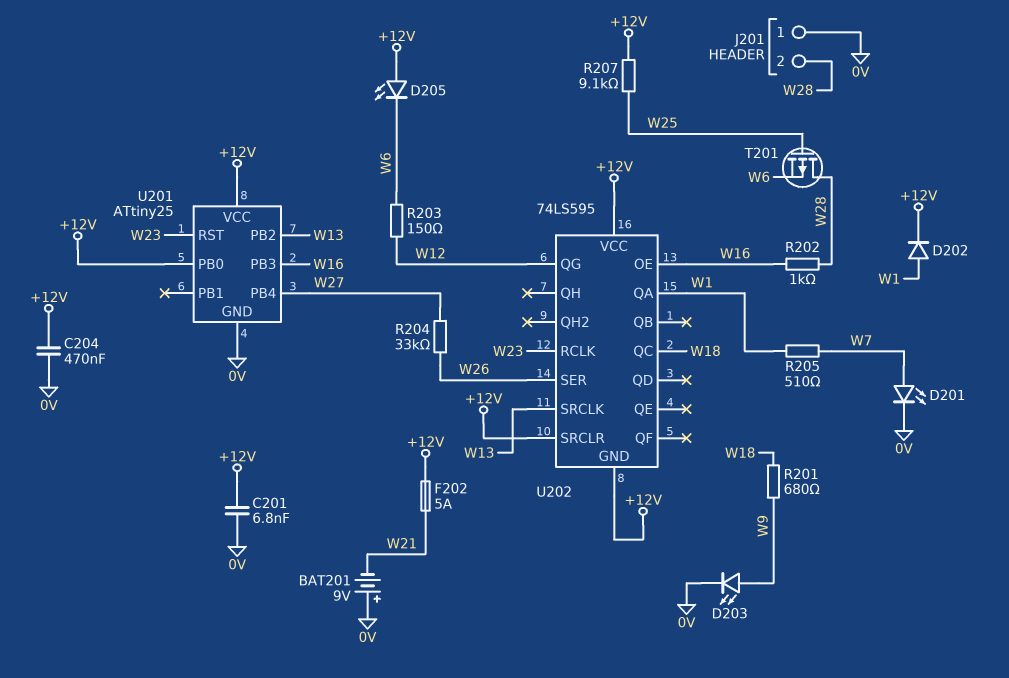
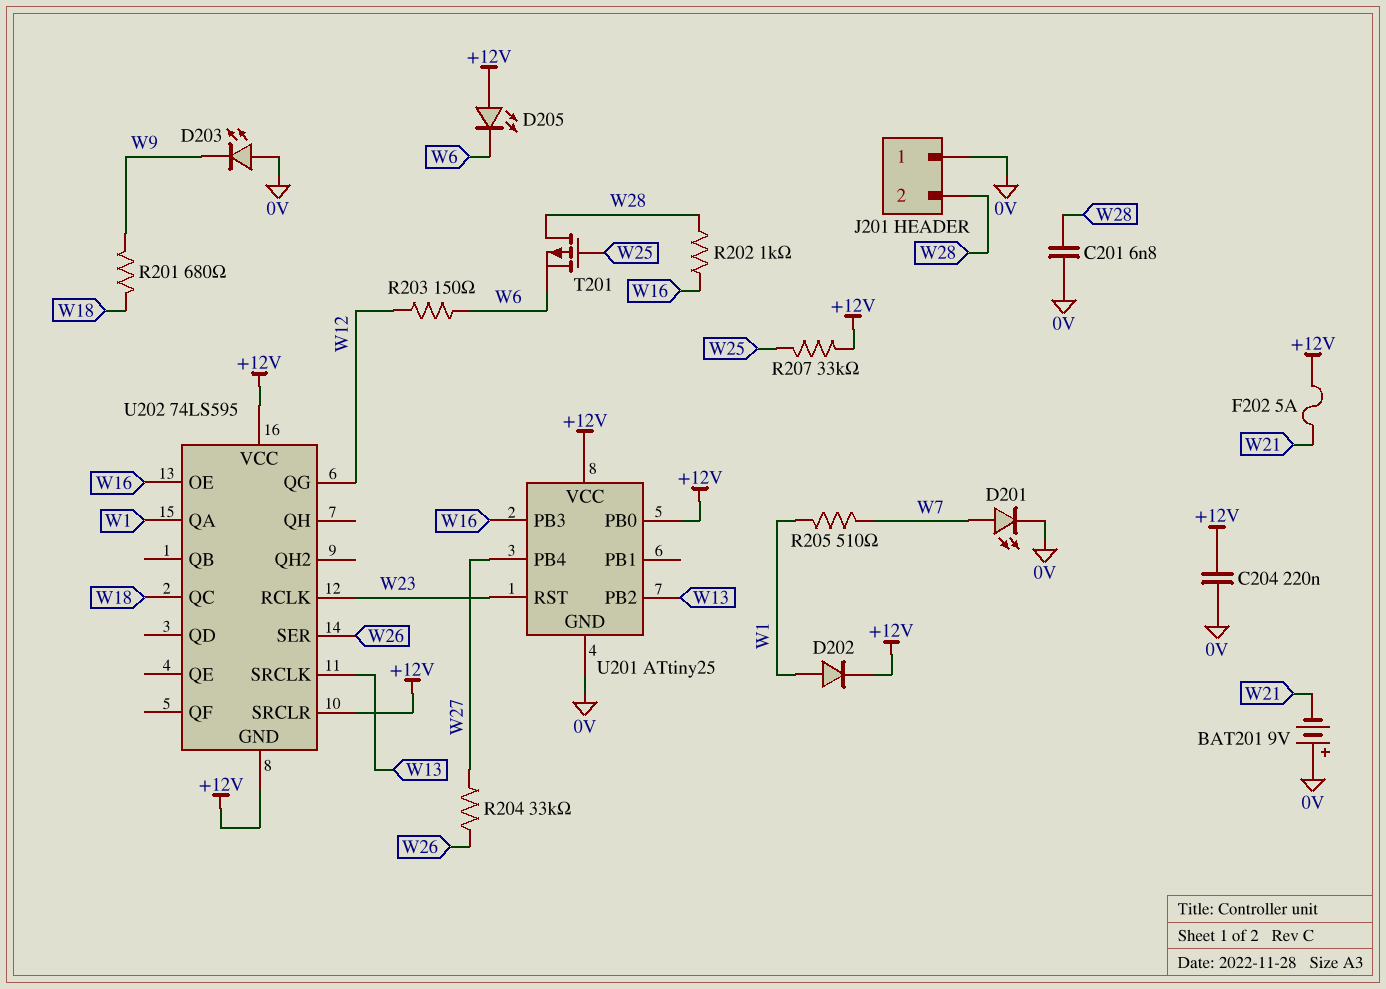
C201: 6.8nF (+12V, 0V) -> 6.8nF (0V, W28)
C204: 470nF (+12V, 0V) -> 220nF (+12V, 0V)
D203: LED (A W9, K 0V) -> LED (A 0V, K W9)
R207: 9.1k (+12V, W25) -> 33k (+12V, W25)

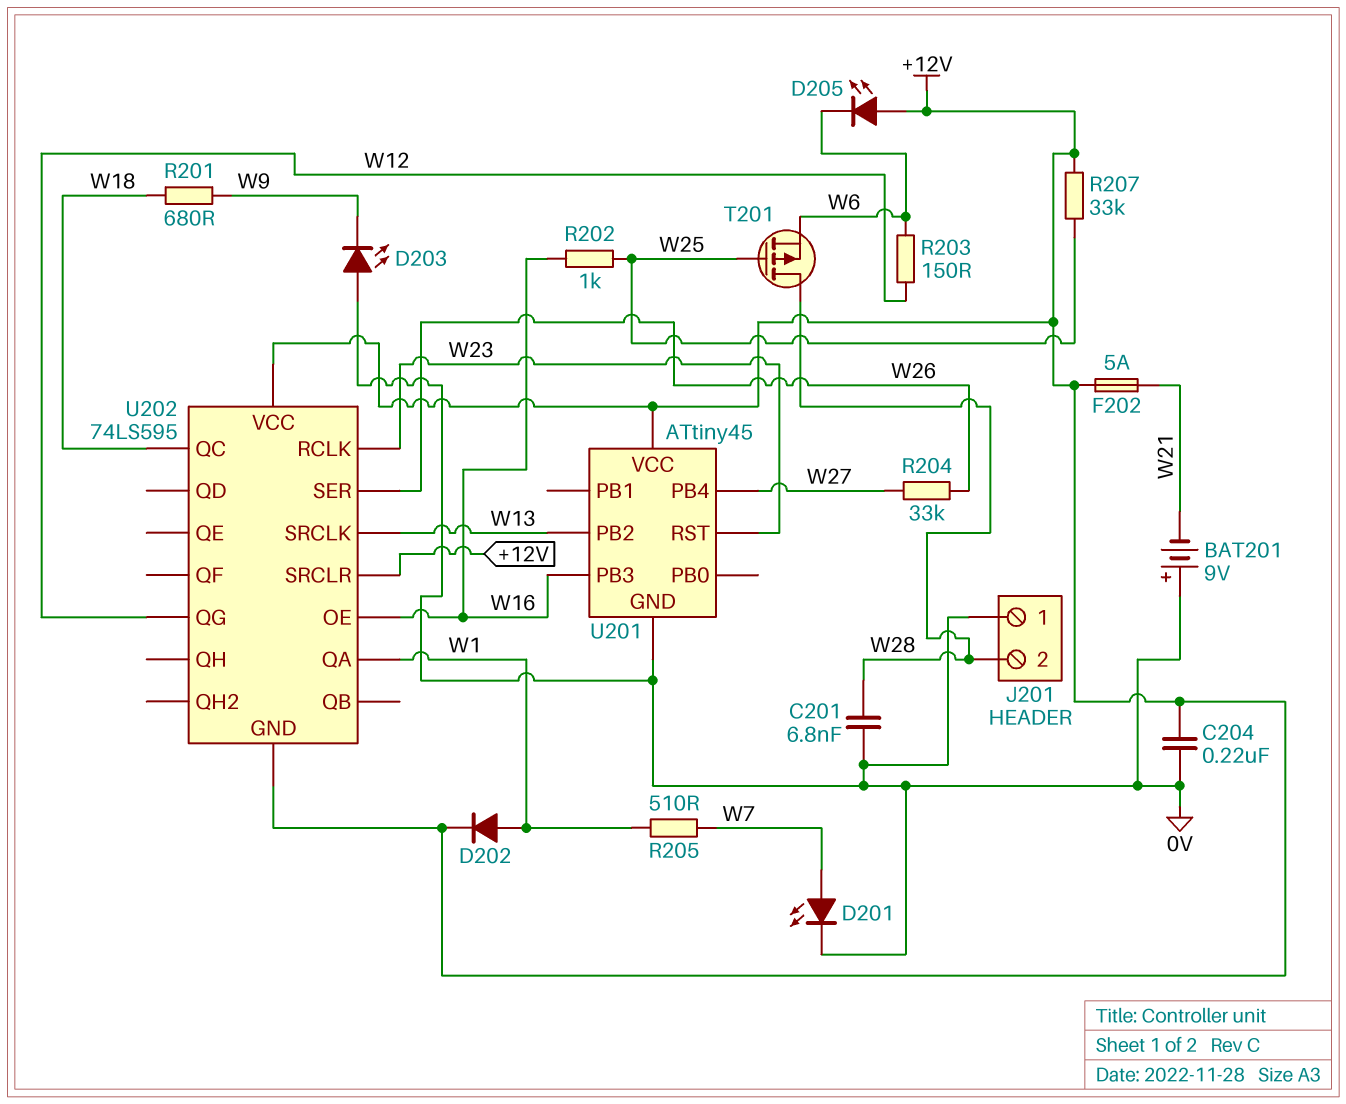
R202: 1k (W16, W28) -> 1k (W16, W25)
U201: ATtiny25 -> ATtiny45
U201 pin PB0: +12V -> none

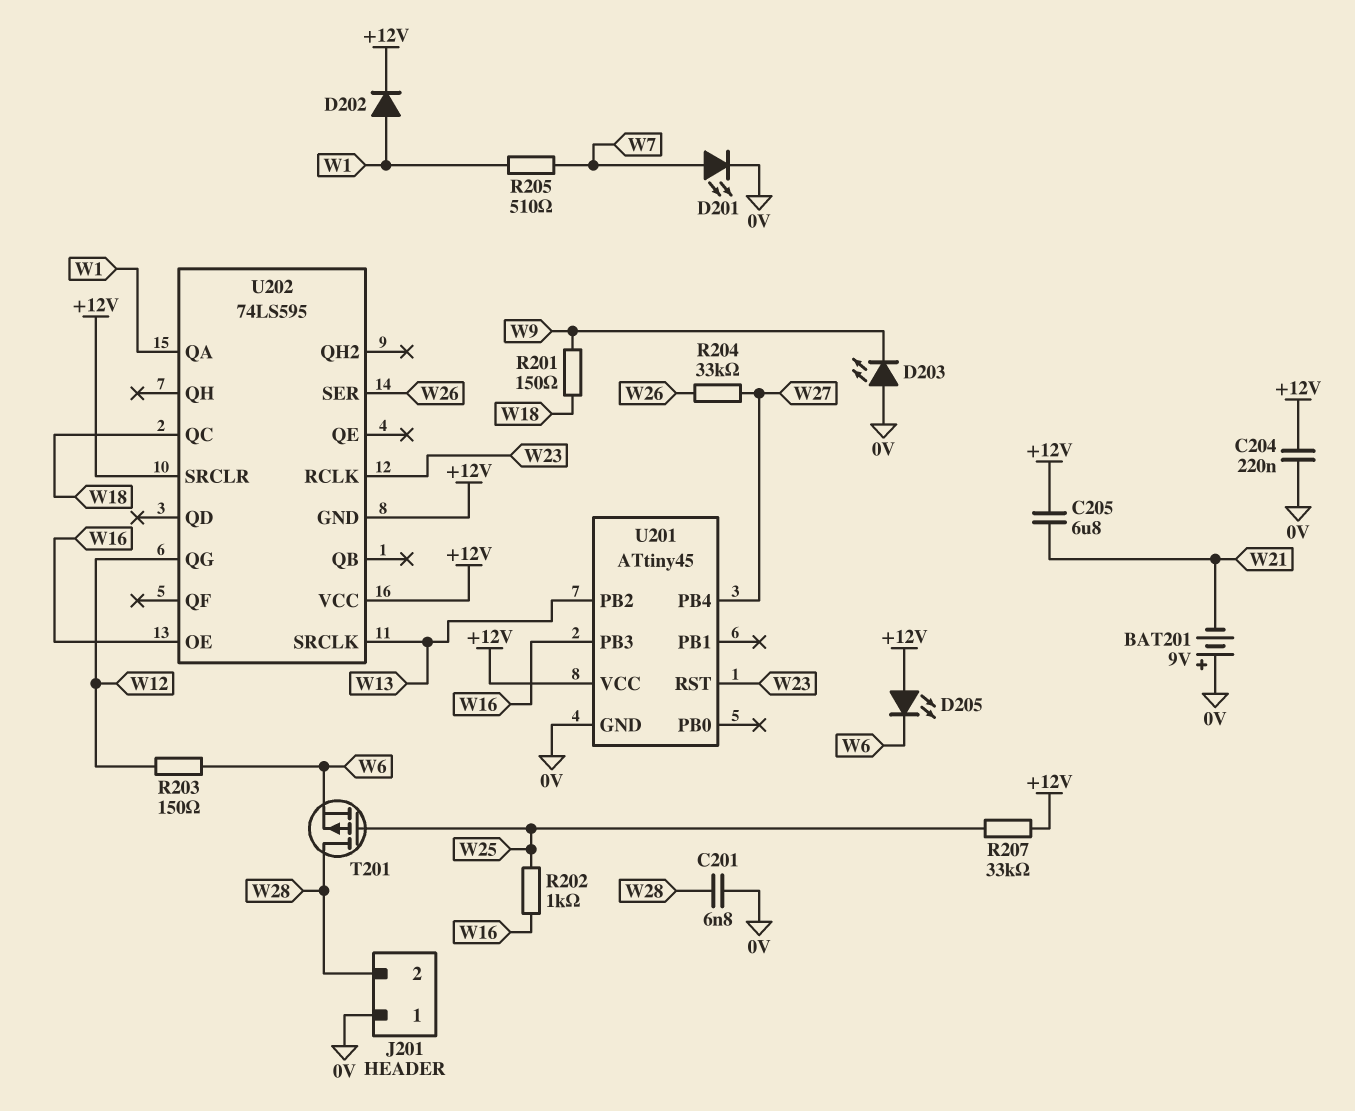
C205: none -> 6.8uF (+12V, W21)
F202: 5A (+12V, W21) -> none
R201: 680 (W9, W18) -> 150 (W9, W18)

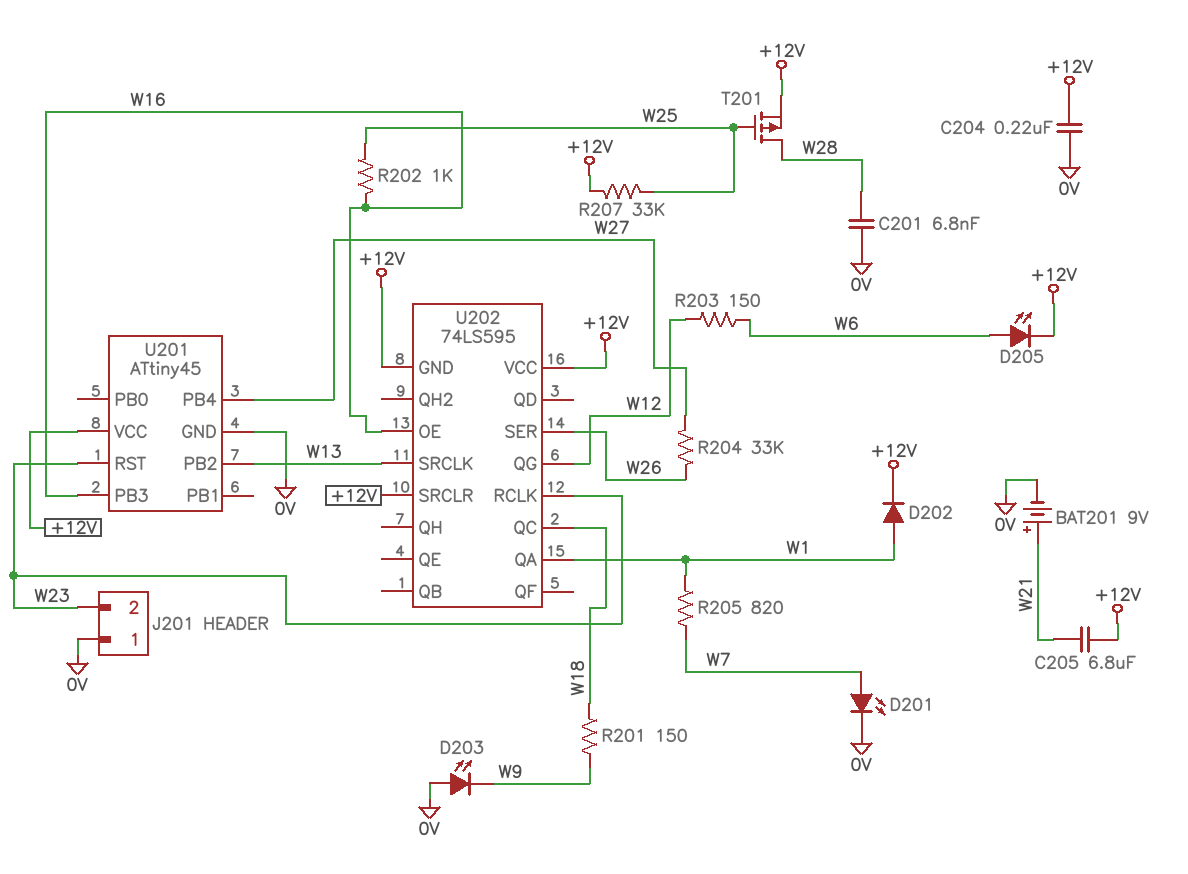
BAT201: 9V (plus 0V, minus W21) -> 9V (plus W21, minus 0V)
D205: LED (A +12V, K W6) -> LED (A W6, K +12V)
J201 pin 2: W28 -> W23
R205: 510 (W1, W7) -> 820 (W1, W7)
T201: PMOS (G W25, D W28, S W6) -> PMOS (G W25, D W28, S +12V)

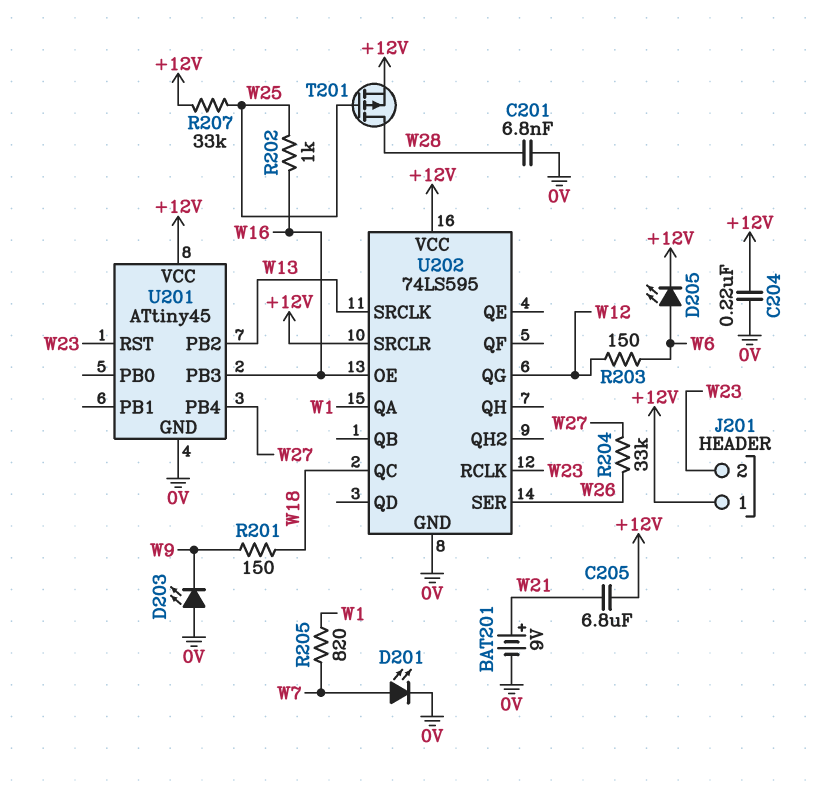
D202: diode (A W1, K +12V) -> none
J201 pin 1: 0V -> +12V
U202 pin GND: +12V -> 0V

